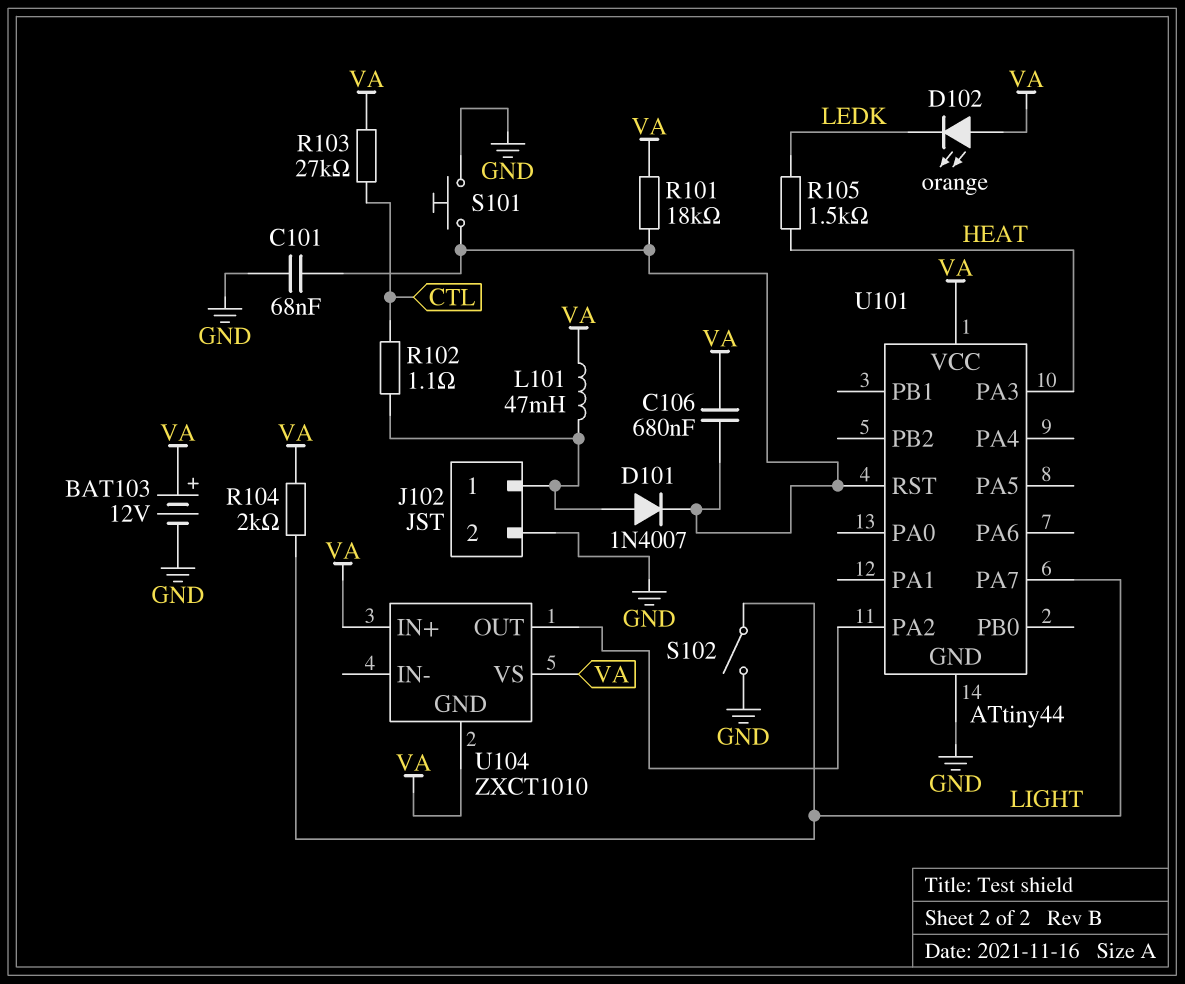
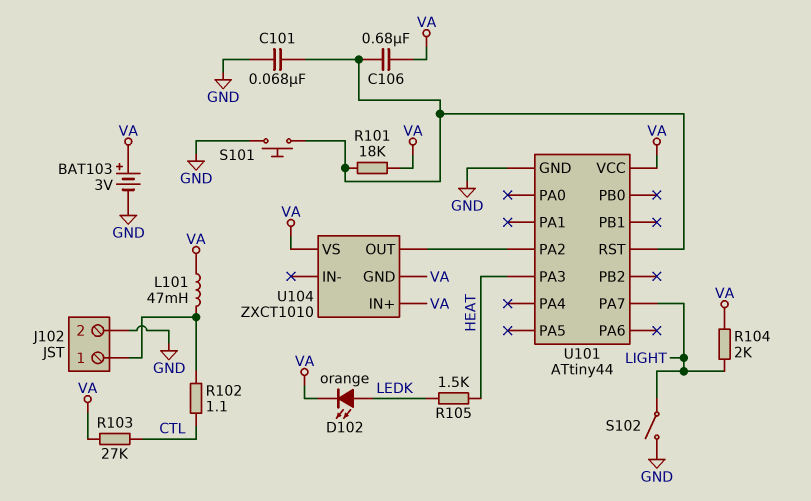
BAT103: 12V (plus VA, minus GND) -> 3V (plus VA, minus GND)
D101: diode 1N4007 (A J102/1, K U101/RST) -> none
D102: LED orange (A VA, K LEDK) -> LED orange (A LEDK, K VA)

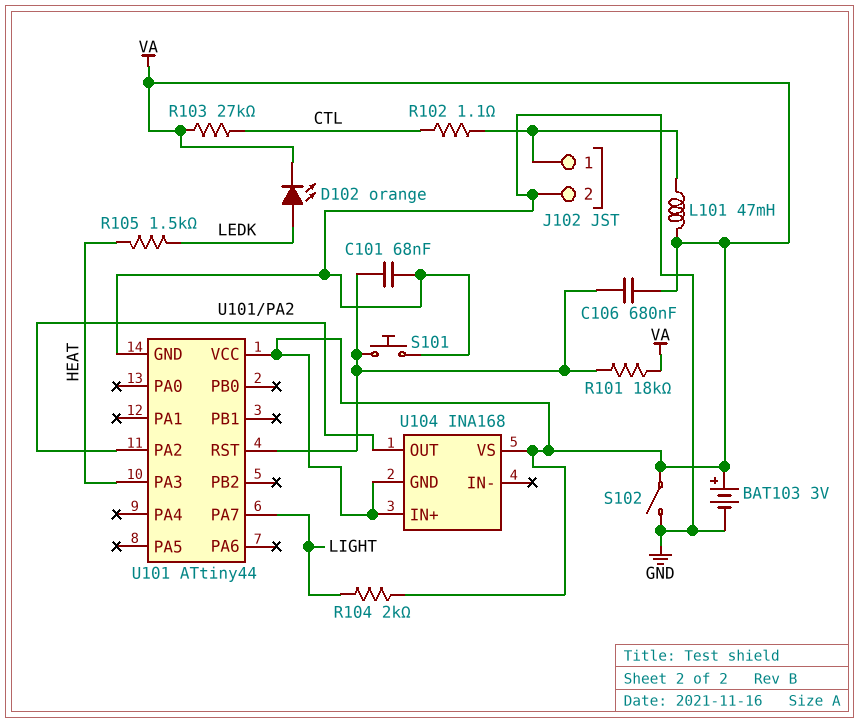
S102: switch (GND, LIGHT) -> switch (GND, VA)
U104: ZXCT1010 -> INA168

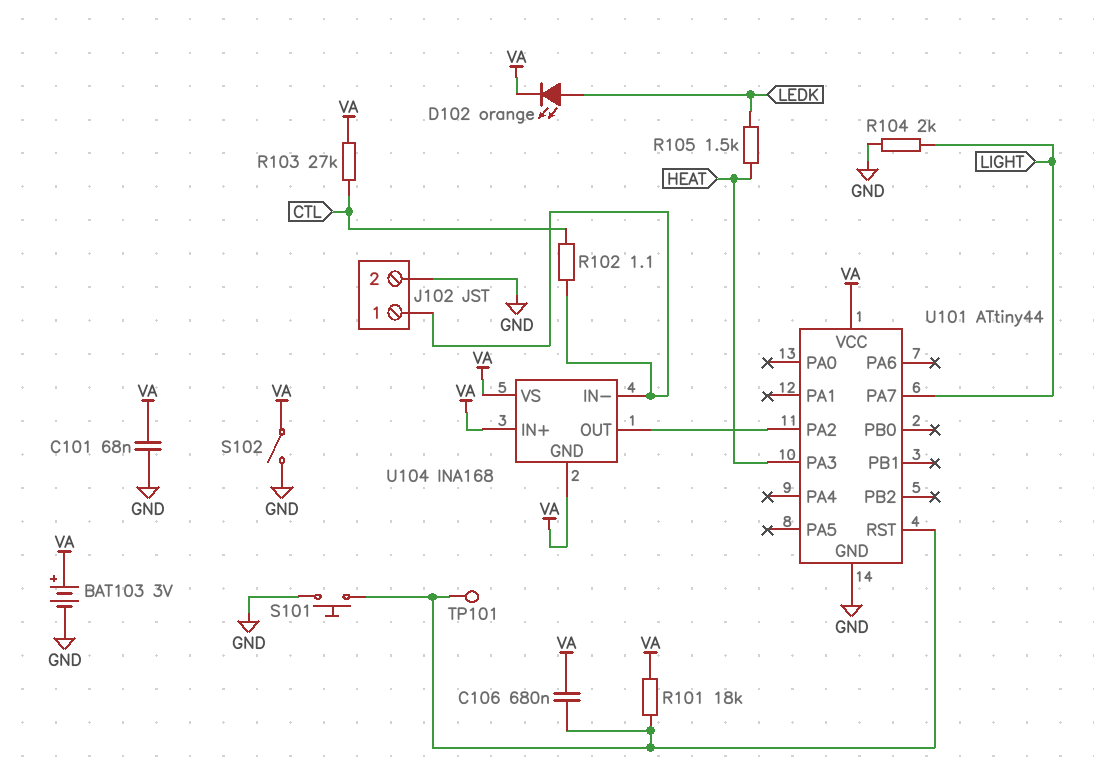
C101: 68nF (GND, U101/RST) -> 68nF (GND, VA)
L101: 47mH (J102/1, VA) -> none
R104: 2k (LIGHT, VA) -> 2k (GND, LIGHT)
TP101: none -> test point (U101/RST)
U104 pin IN-: none -> J102/1

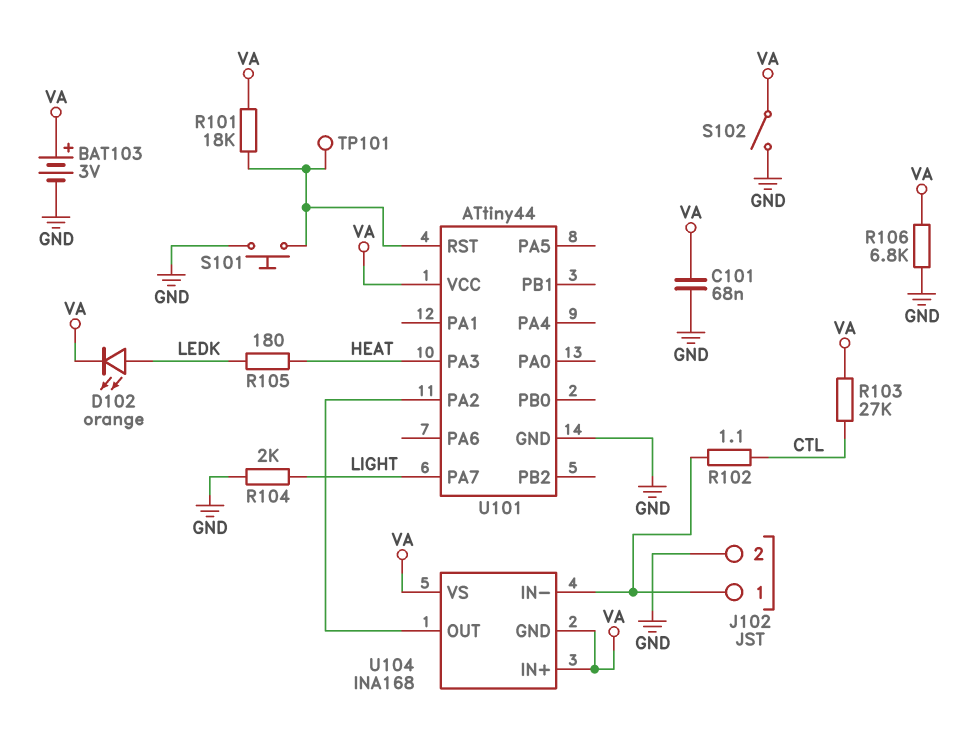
C106: 680nF (U101/RST, VA) -> none
R105: 1.5k (HEAT, LEDK) -> 180 (HEAT, LEDK)
R106: none -> 6.8k (GND, VA)

